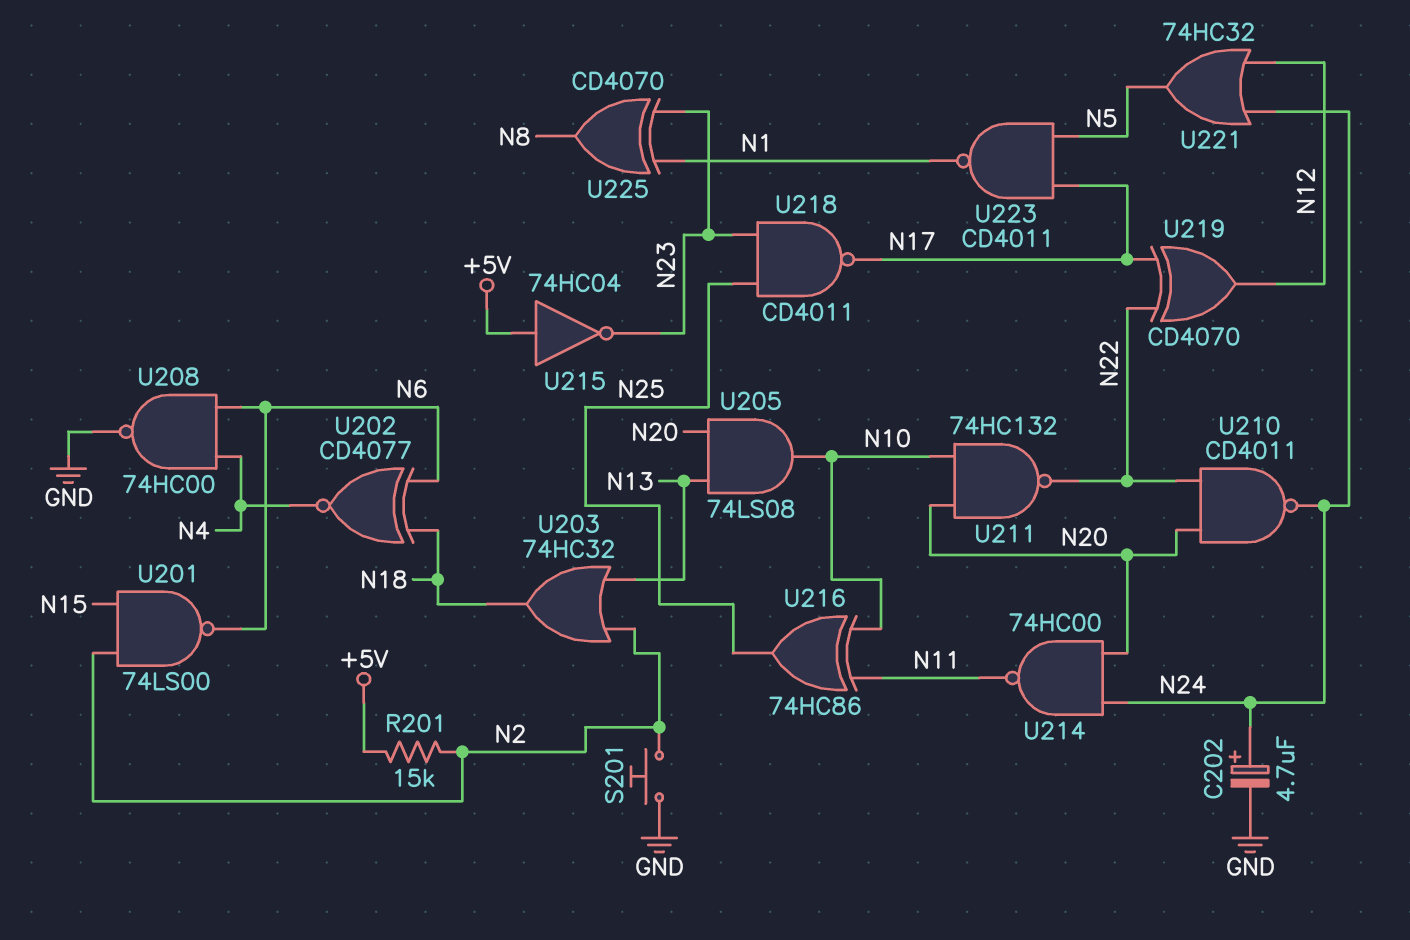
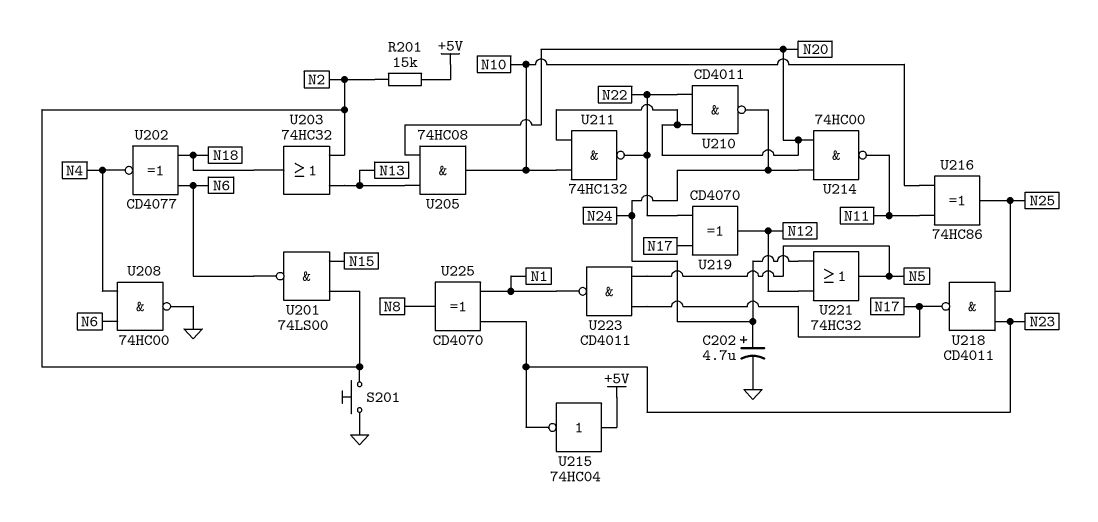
U205: AND 74LS08 (in N13, in N20, out N10) -> AND 74HC08 (in N13, in N20, out N10)

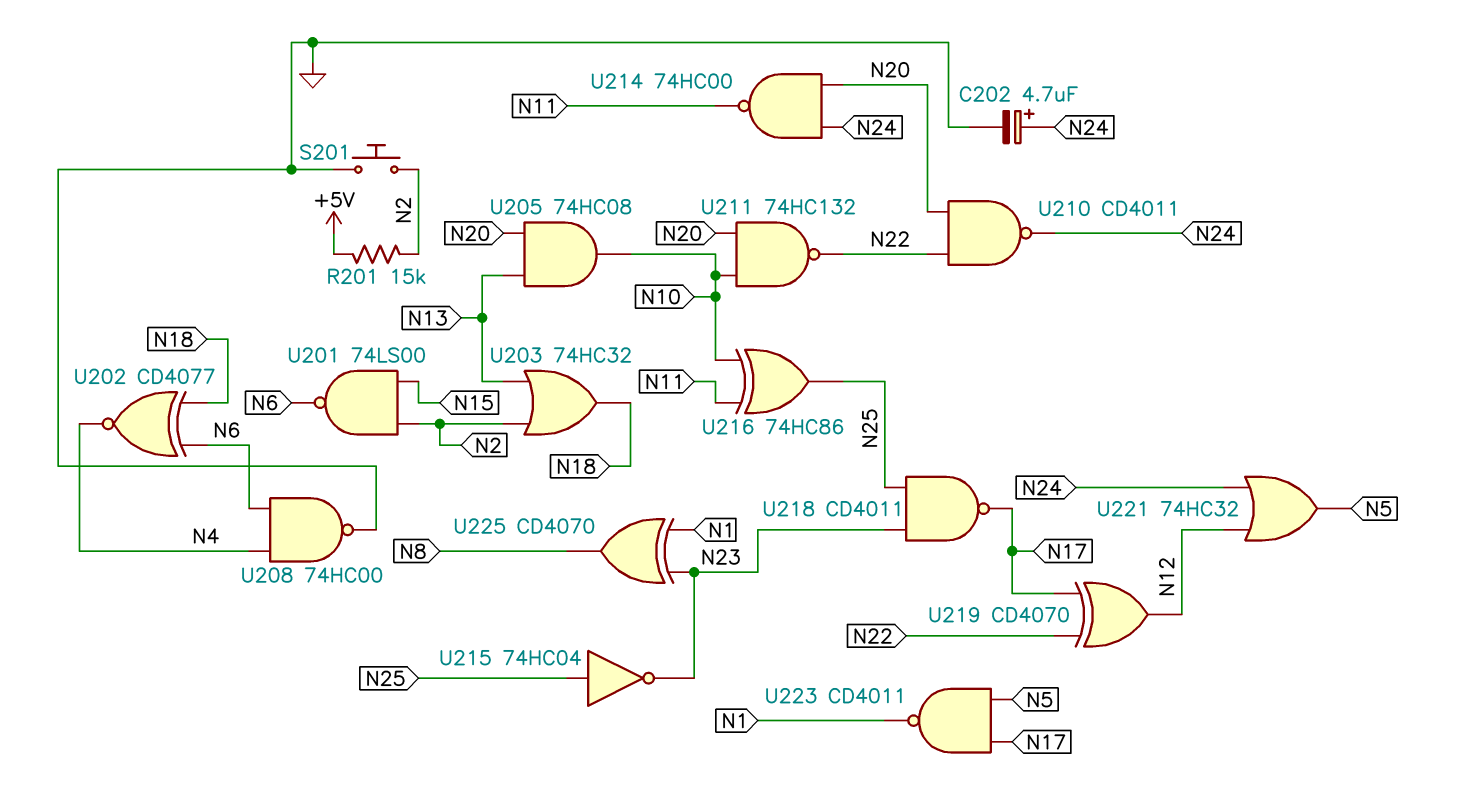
U215: NOT 74HC04 (in +5V, out N23) -> NOT 74HC04 (in N25, out N23)

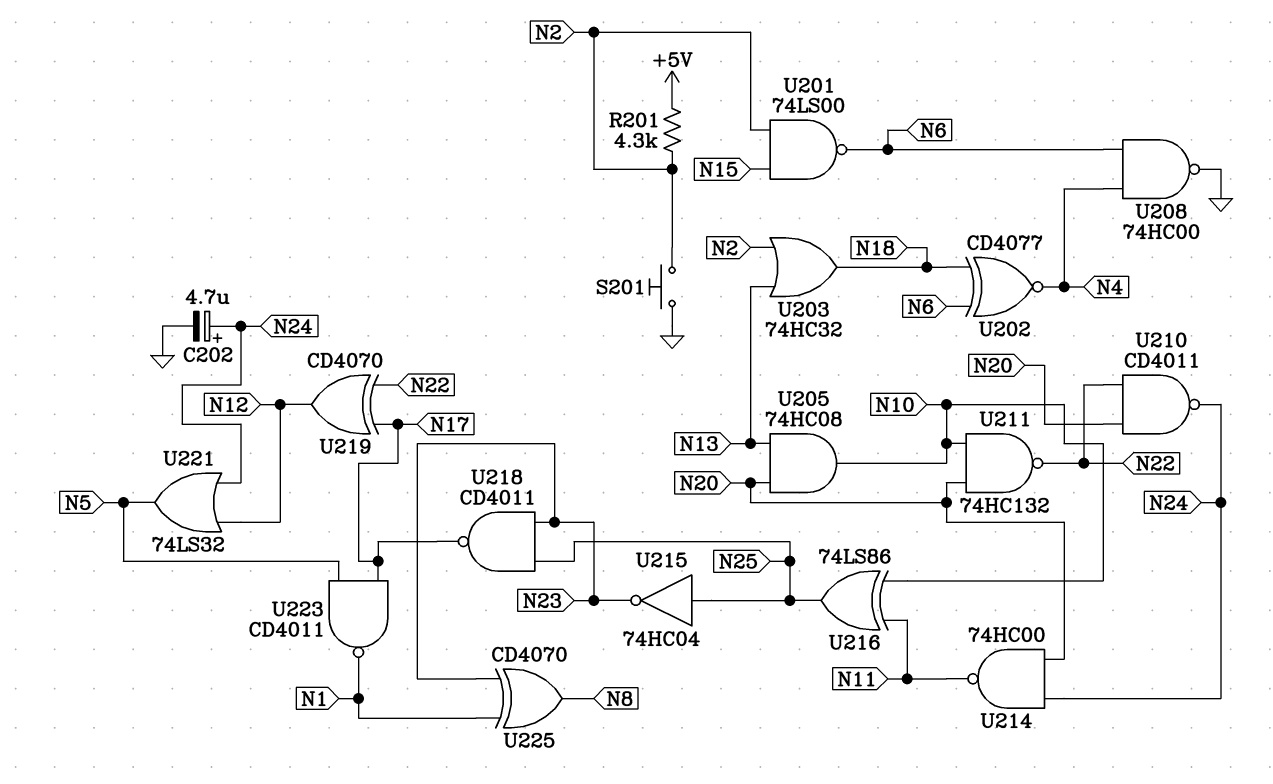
R201: 15k (+5V, N2) -> 4.3k (+5V, N2)
U216: XOR 74HC86 (in N10, in N11, out N25) -> XOR 74LS86 (in N10, in N11, out N25)
U221: OR 74HC32 (in N12, in N24, out N5) -> OR 74LS32 (in N12, in N24, out N5)

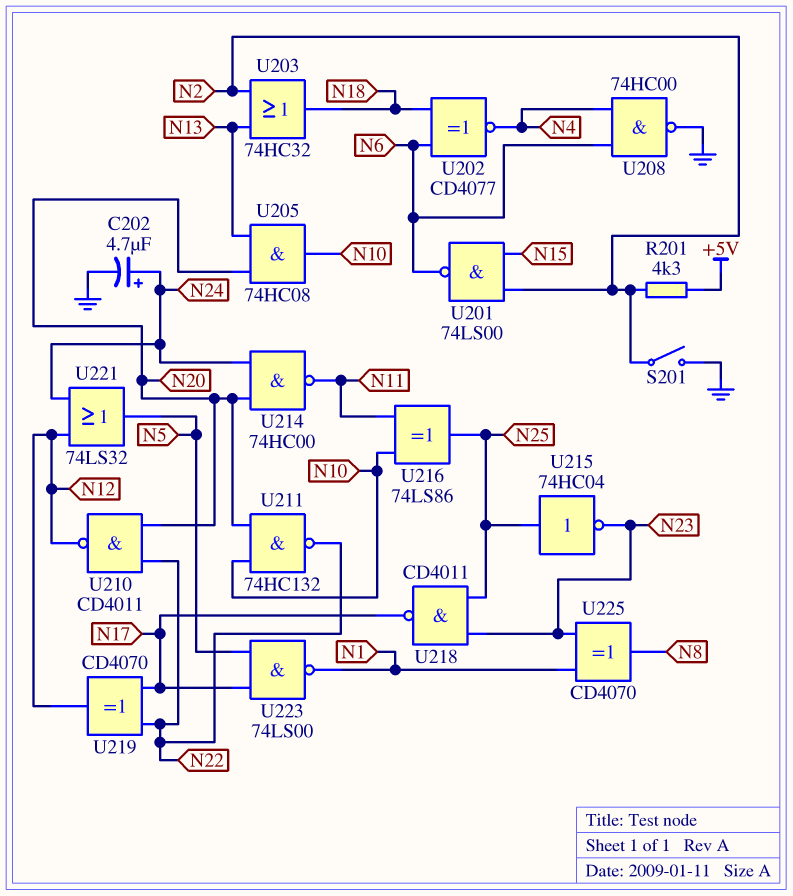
S201: button (GND, N2) -> switch (GND, N2)
U210: NAND CD4011 (in N20, in N22, out N24) -> NAND CD4011 (in N20, in N22, out N12)
U223: NAND CD4011 (in N5, in N17, out N1) -> NAND 74LS00 (in N5, in N17, out N1)

